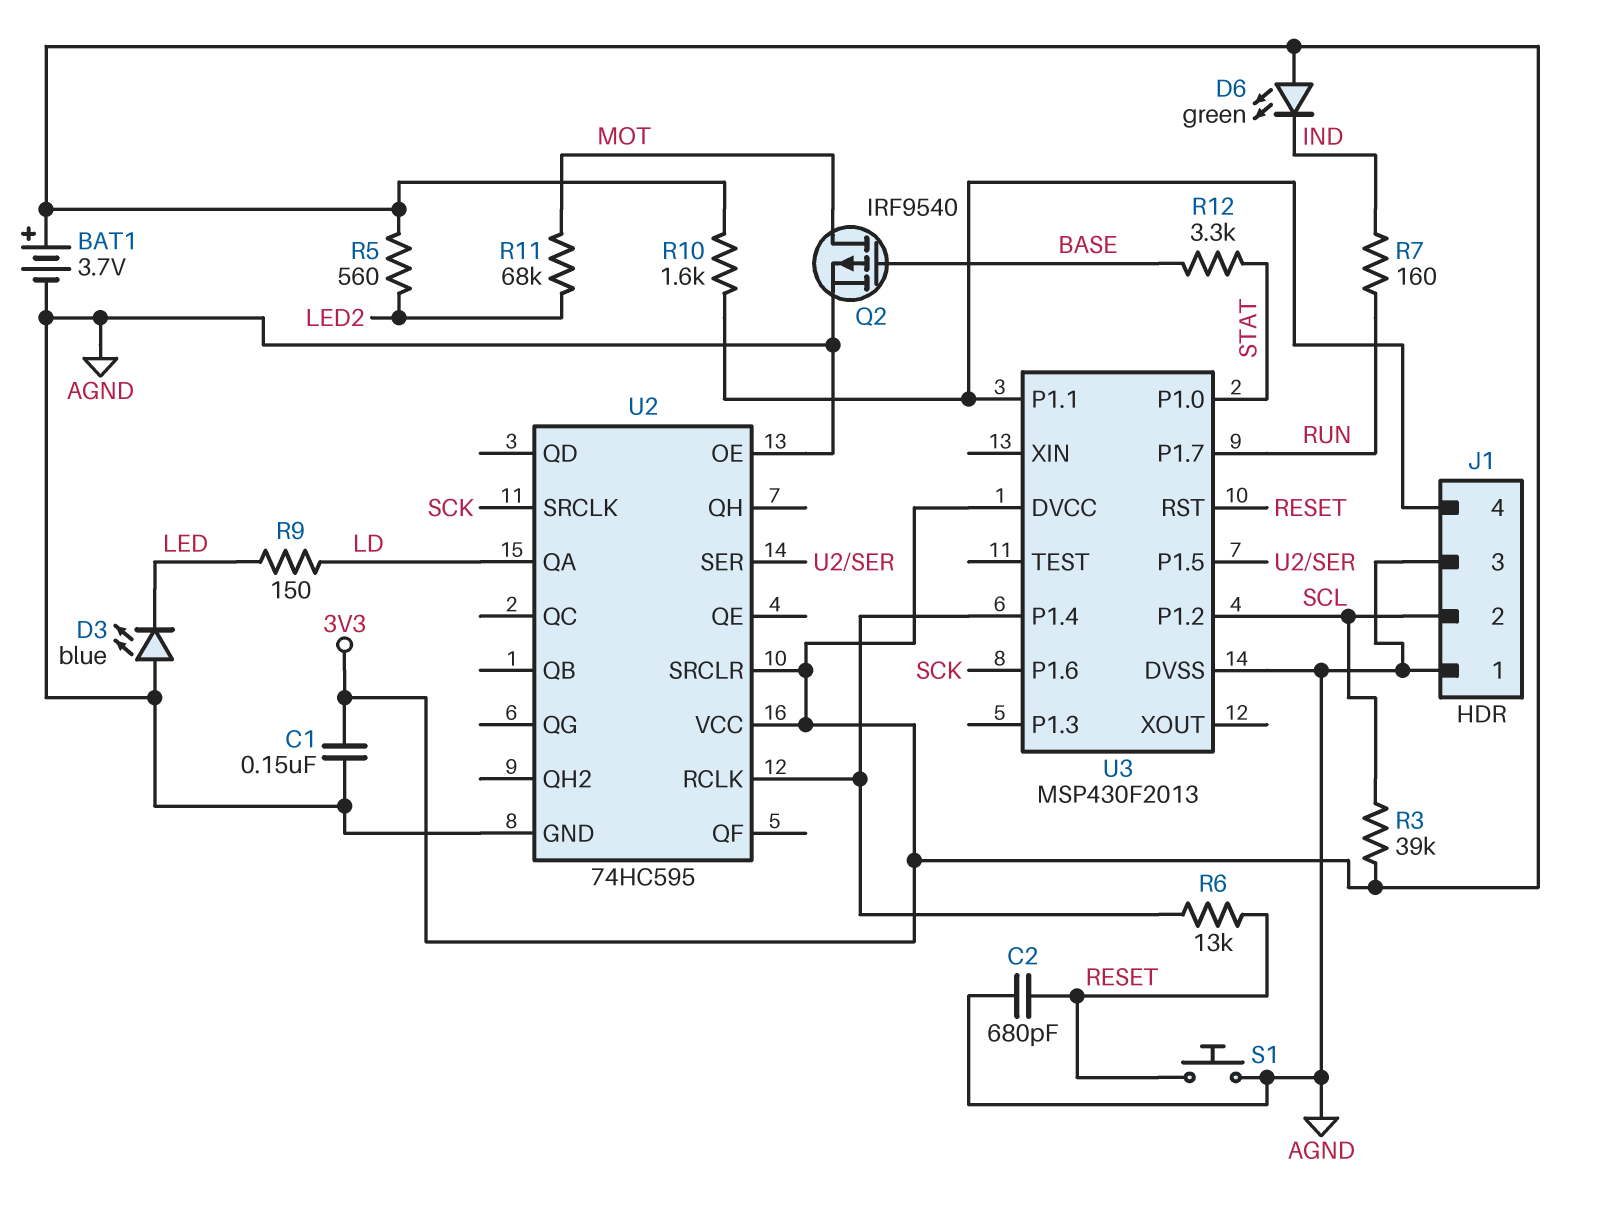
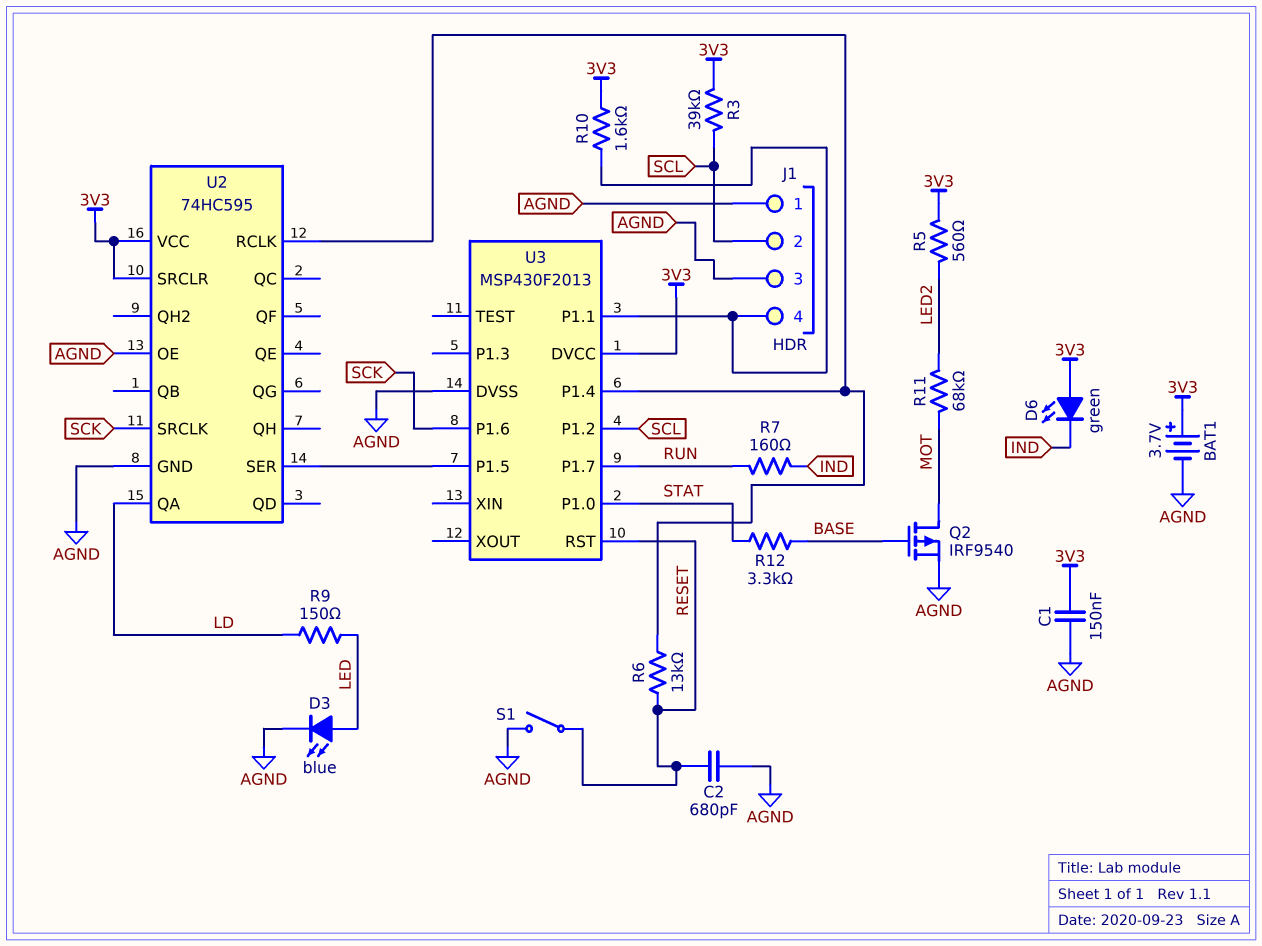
D3: LED blue (A AGND, K LED) -> LED blue (A LED, K AGND)
S1: button (AGND, RESET) -> switch (AGND, RESET)

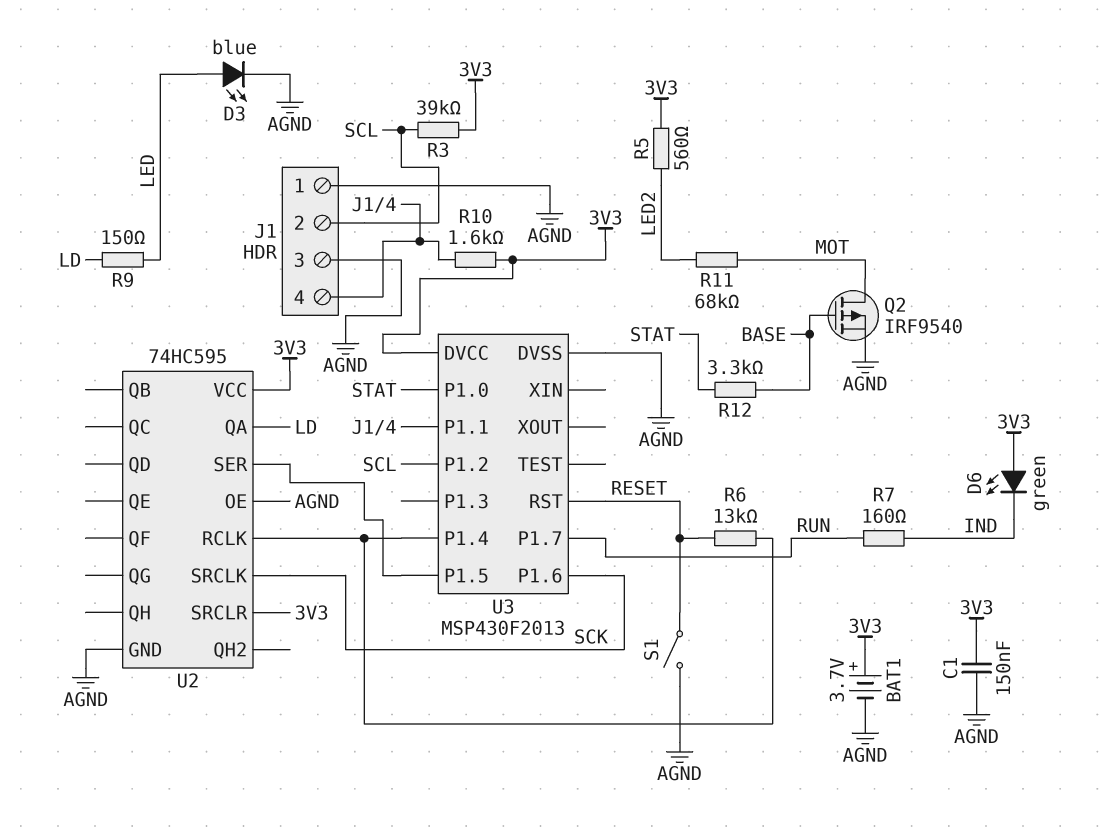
C2: 680pF (AGND, RESET) -> none

